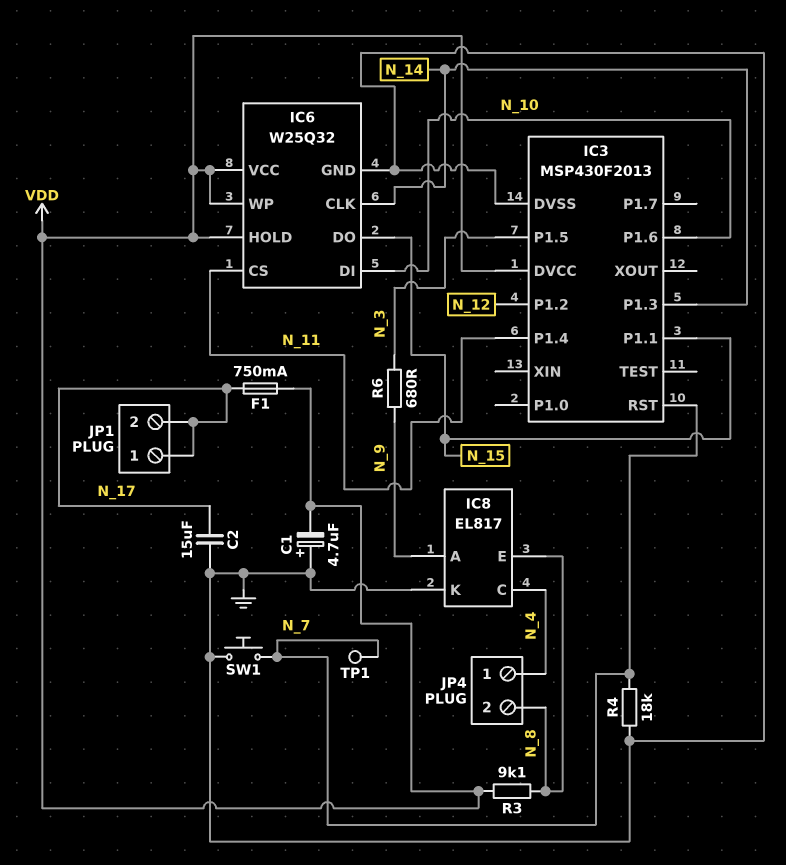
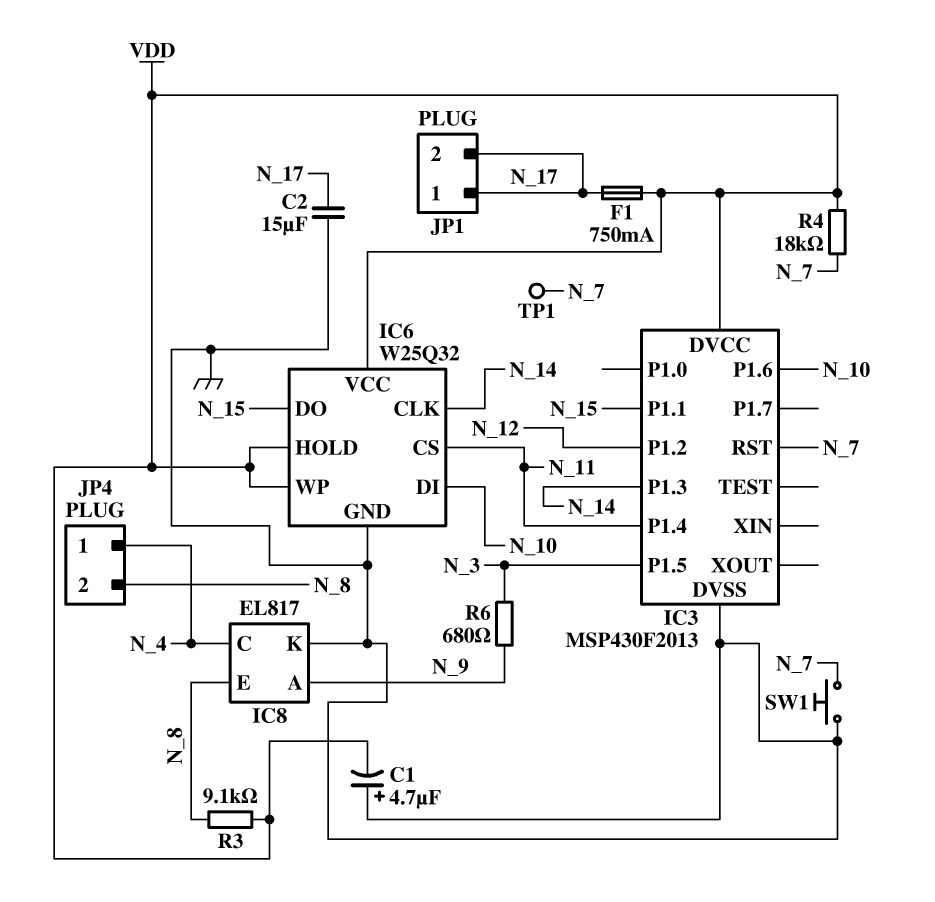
R4: 18k (GND, N_7) -> 18k (N_7, VDD)

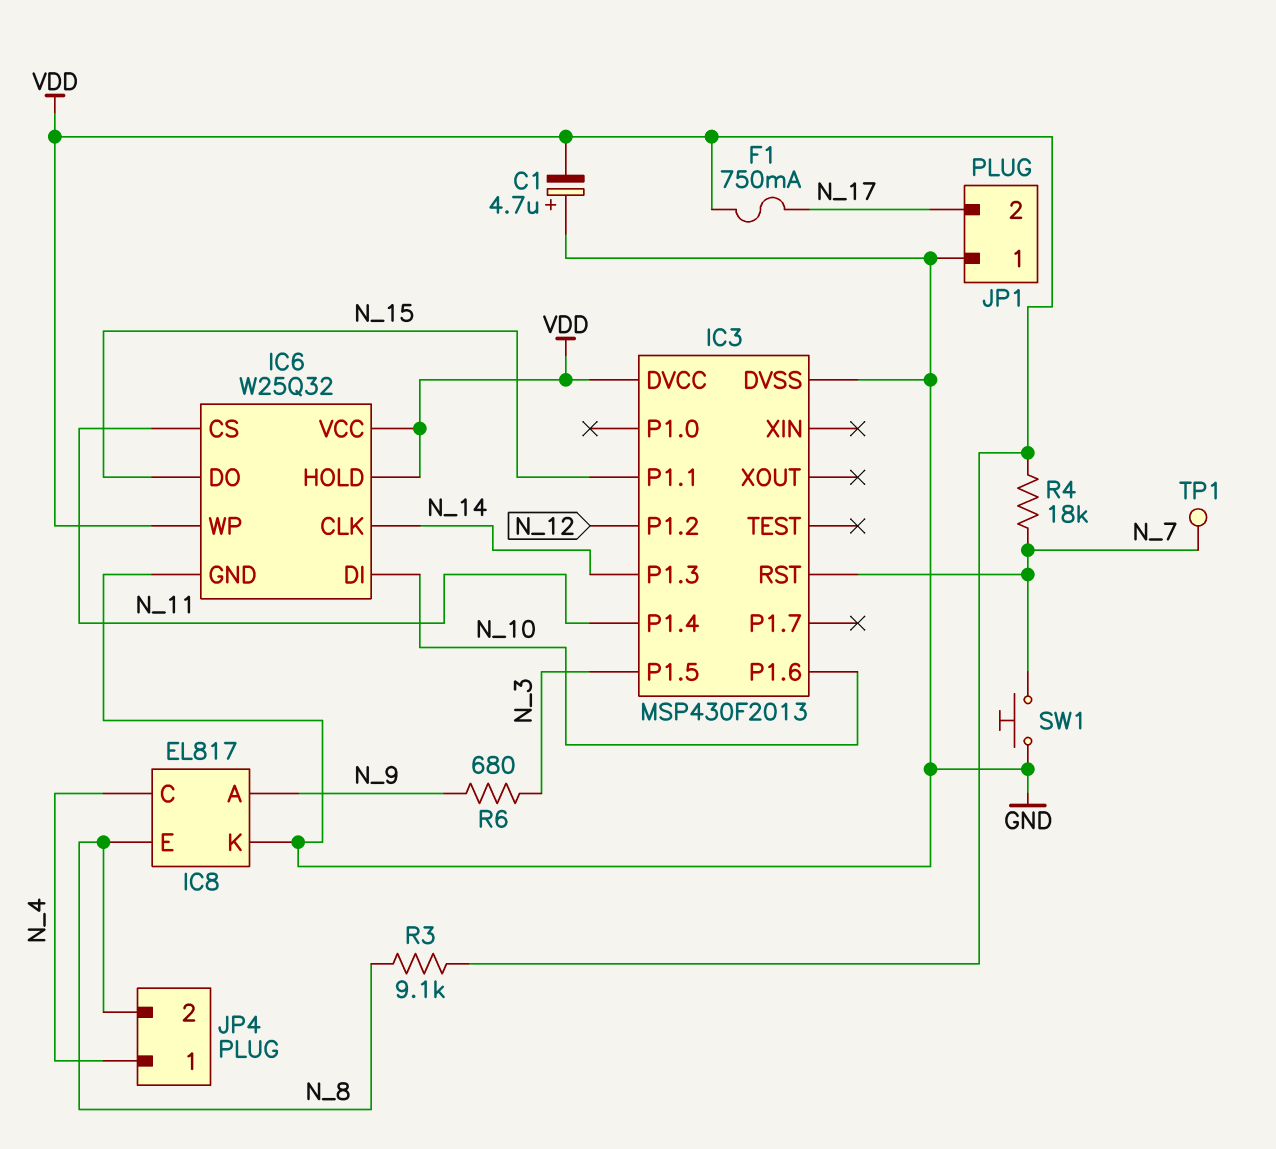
C2: 15uF (GND, N_17) -> none
JP1 pin 1: N_17 -> GND

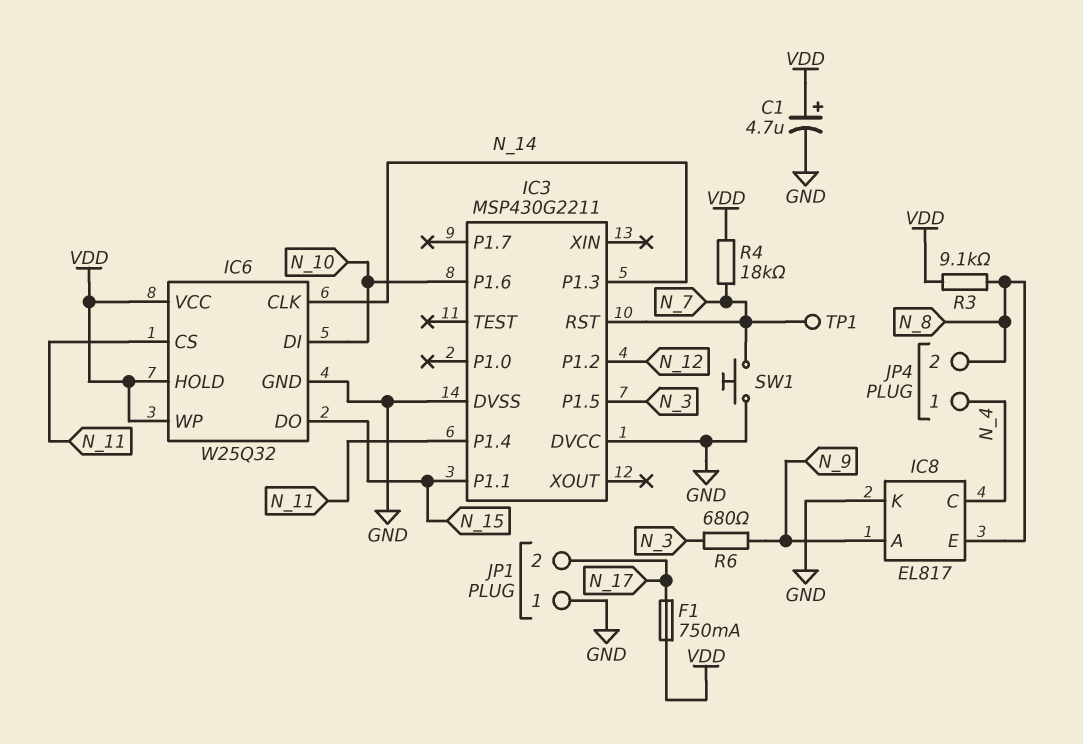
C1: 4.7uF (plus GND, minus VDD) -> 4.7uF (plus VDD, minus GND)
IC3: MSP430F2013 -> MSP430G2211
IC3 pin DVCC: VDD -> GND

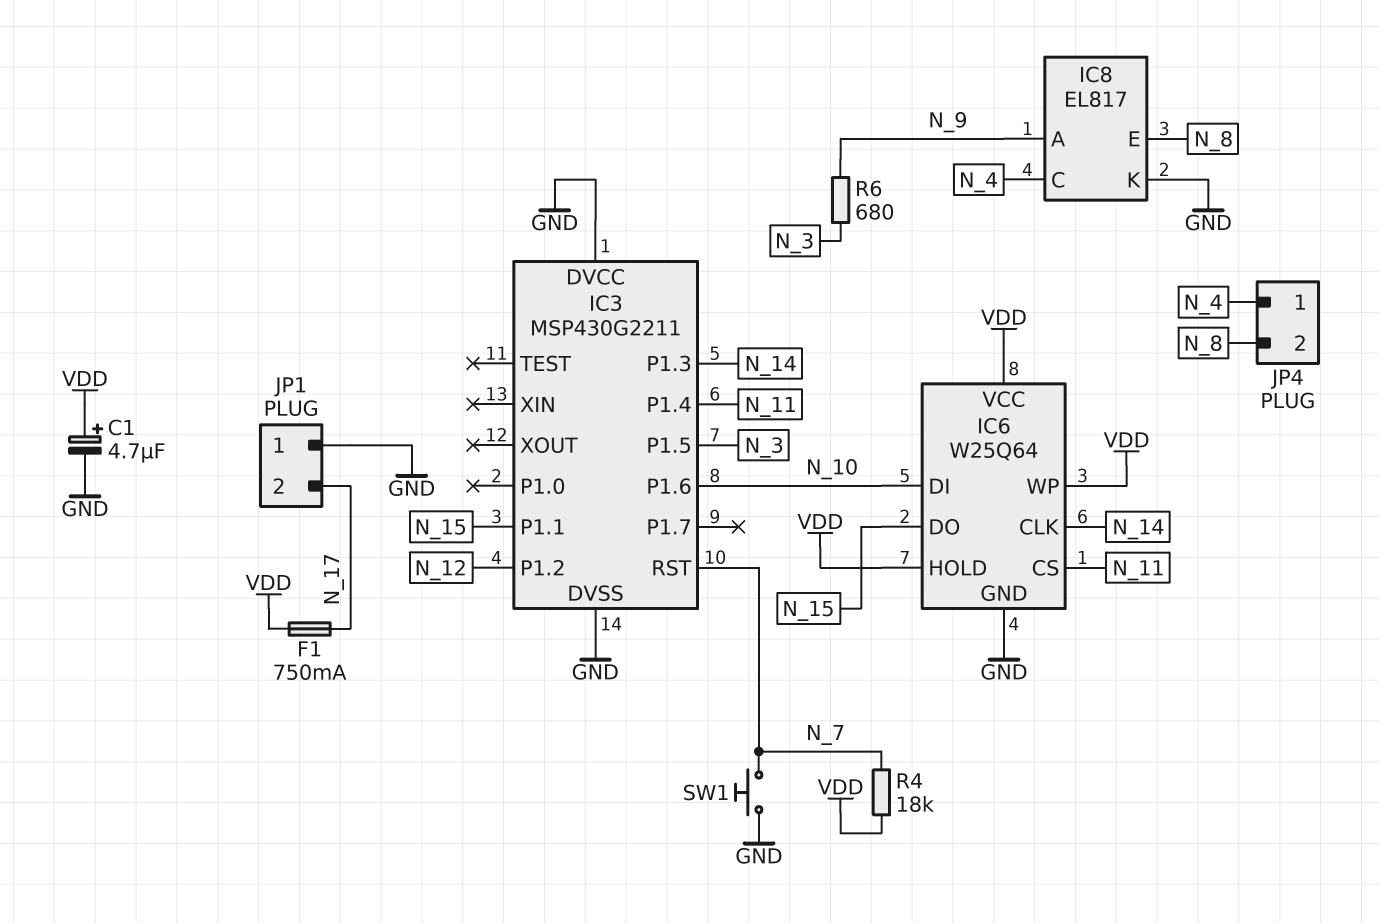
IC6: W25Q32 -> W25Q64
R3: 9.1k (N_8, VDD) -> none
TP1: test point (N_7) -> none

